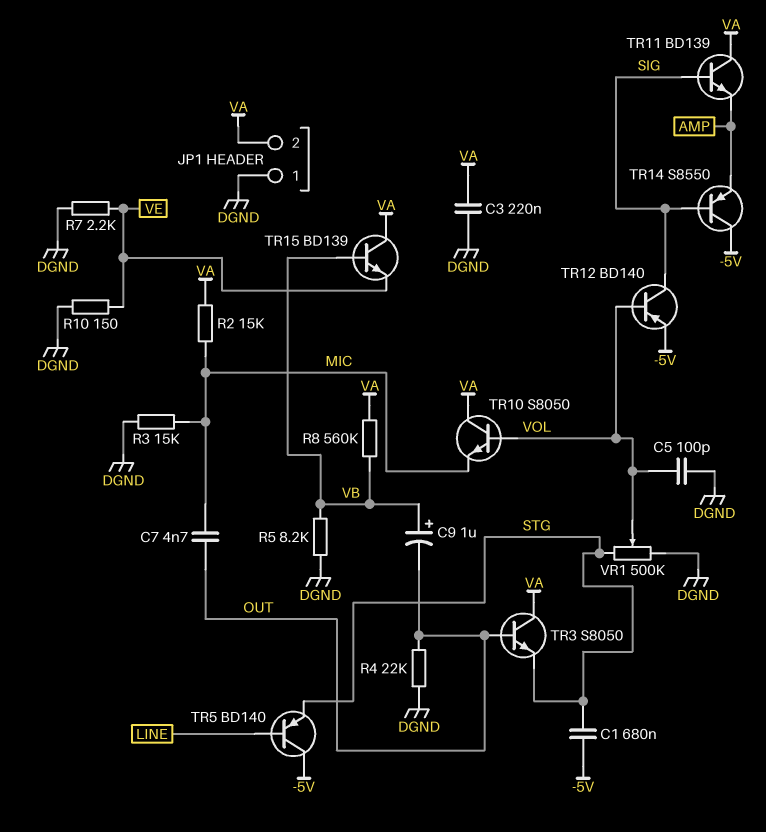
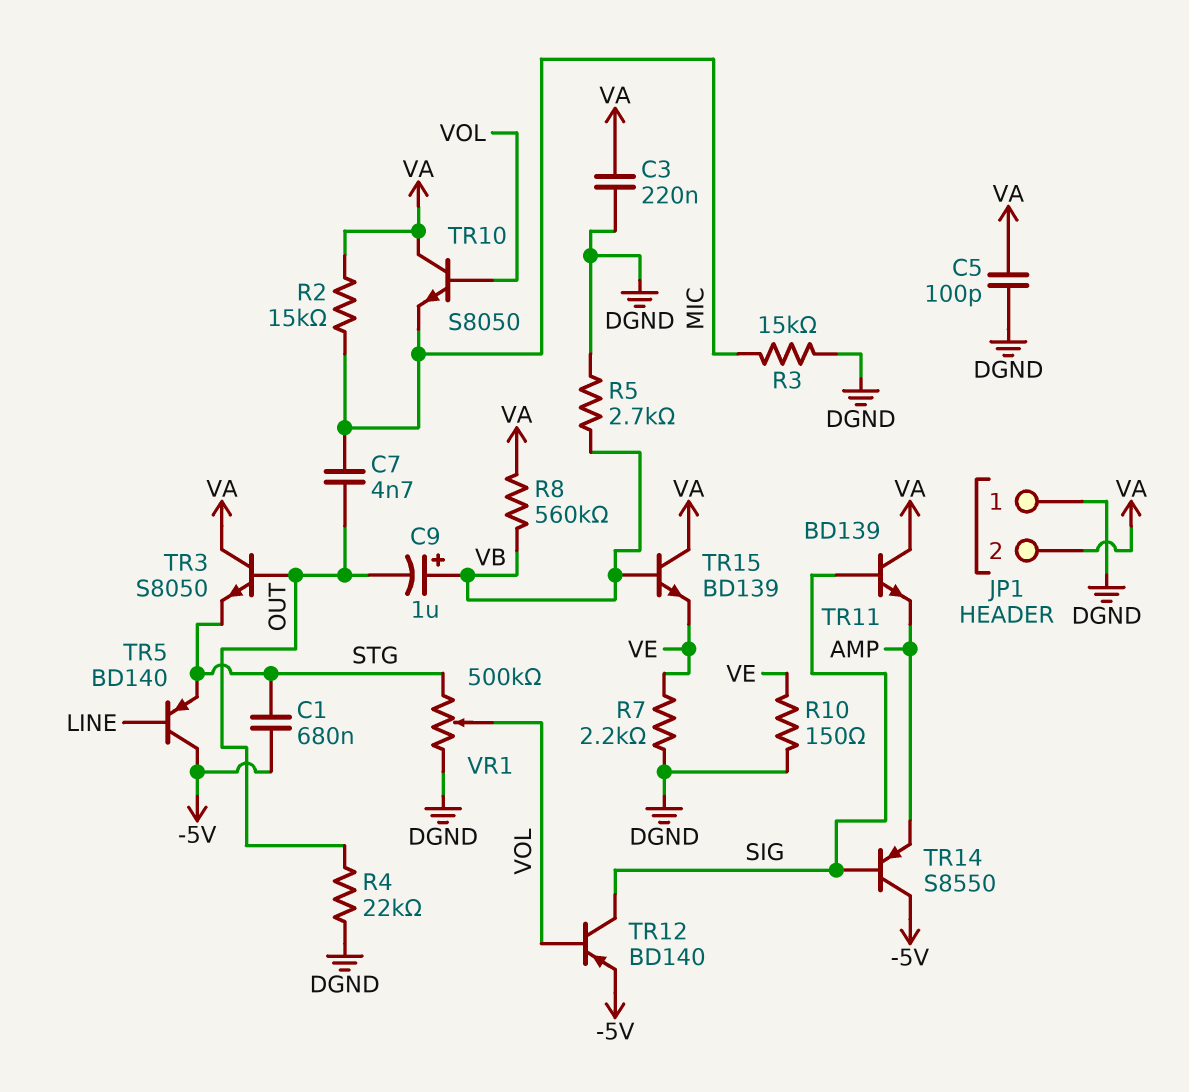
C5: 100pF (DGND, VOL) -> 100pF (DGND, VA)
R5: 8.2k (DGND, VB) -> 2.7k (DGND, VB)

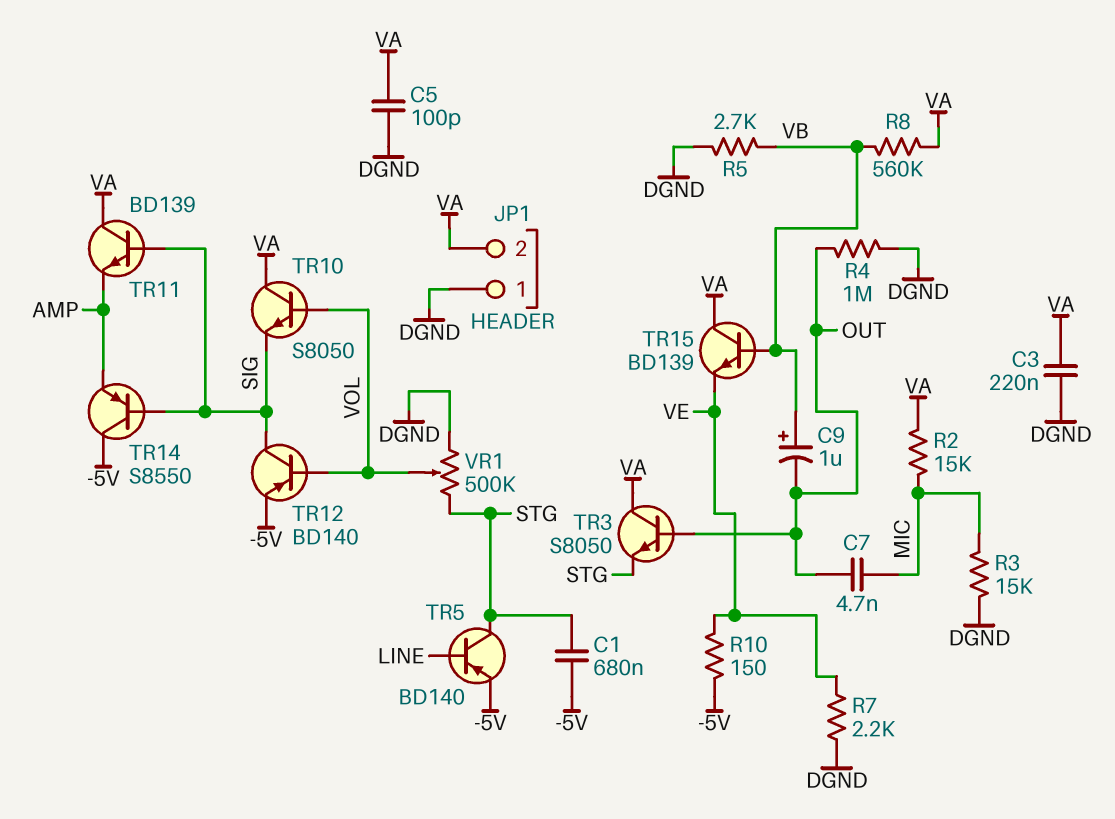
R4: 22k (DGND, OUT) -> 1M (DGND, OUT)
R10: 150 (DGND, VE) -> 150 (-5V, VE)
TR5: PNP BD140 (B LINE, C -5V, E STG) -> PNP BD140 (B LINE, C STG, E -5V)
TR10: NPN S8050 (B VOL, C VA, E MIC) -> NPN S8050 (B VOL, C VA, E SIG)

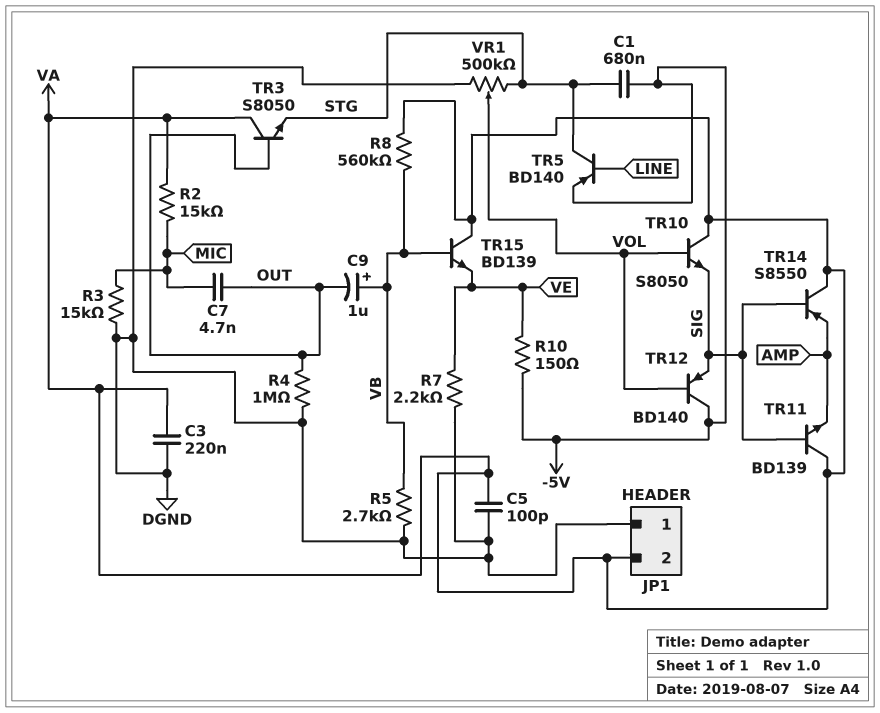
TR12: PNP BD140 (B VOL, C SIG, E -5V) -> PNP BD140 (B VOL, C -5V, E SIG)
TR14: PNP S8550 (B SIG, C -5V, E AMP) -> PNP S8550 (B SIG, C VA, E AMP)

